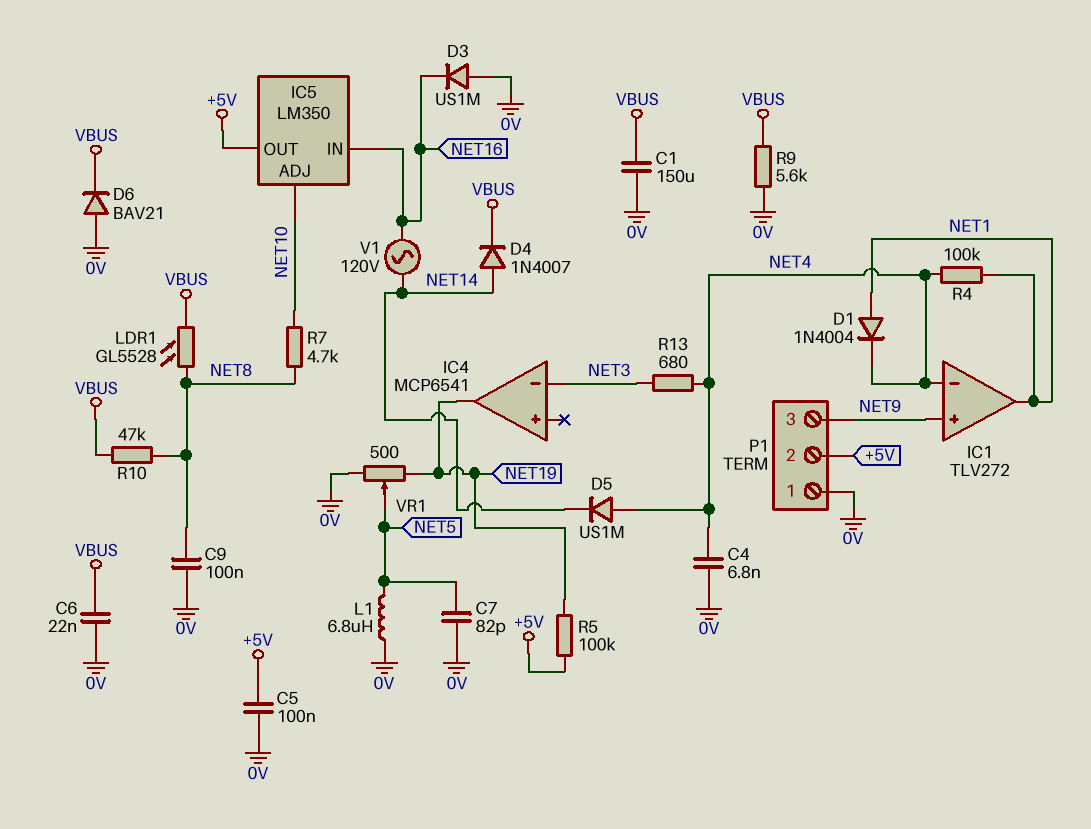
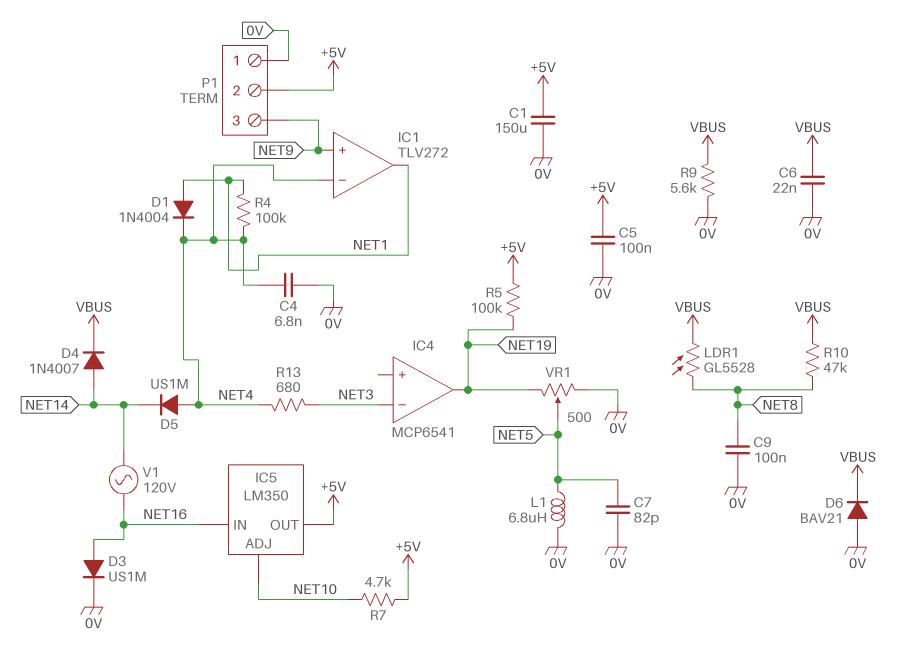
C1: 150uF (0V, VBUS) -> 150uF (+5V, 0V)
D3: diode US1M (A 0V, K NET16) -> diode US1M (A NET16, K 0V)
R7: 4.7k (NET8, NET10) -> 4.7k (+5V, NET10)

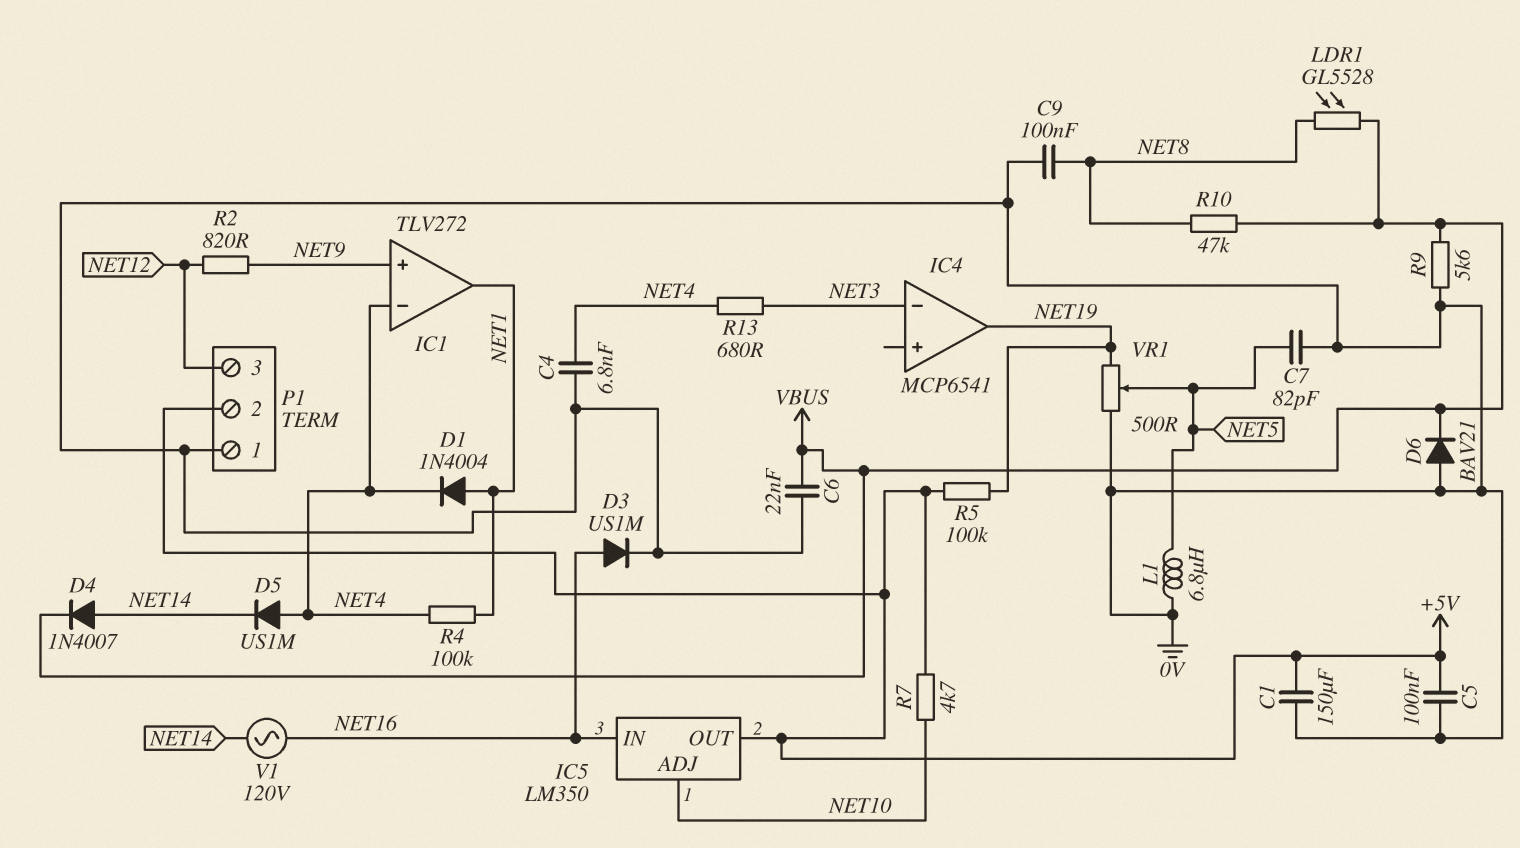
P1 pin 3: NET9 -> NET12
R2: none -> 820 (NET9, NET12)

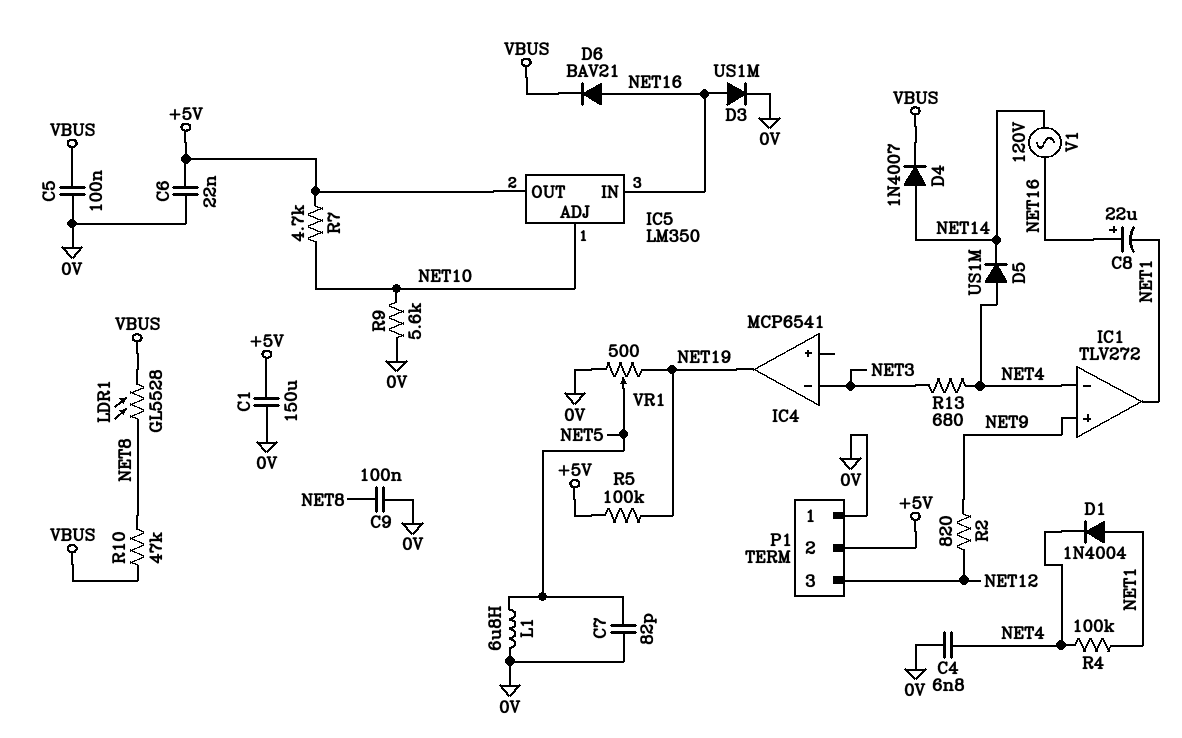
C5: 100nF (+5V, 0V) -> 100nF (0V, VBUS)
C6: 22nF (0V, VBUS) -> 22nF (+5V, 0V)
C8: none -> 22uF (plus NET16, minus NET1)
D6: diode BAV21 (A 0V, K VBUS) -> diode BAV21 (A NET16, K VBUS)
R9: 5.6k (0V, VBUS) -> 5.6k (0V, NET10)

